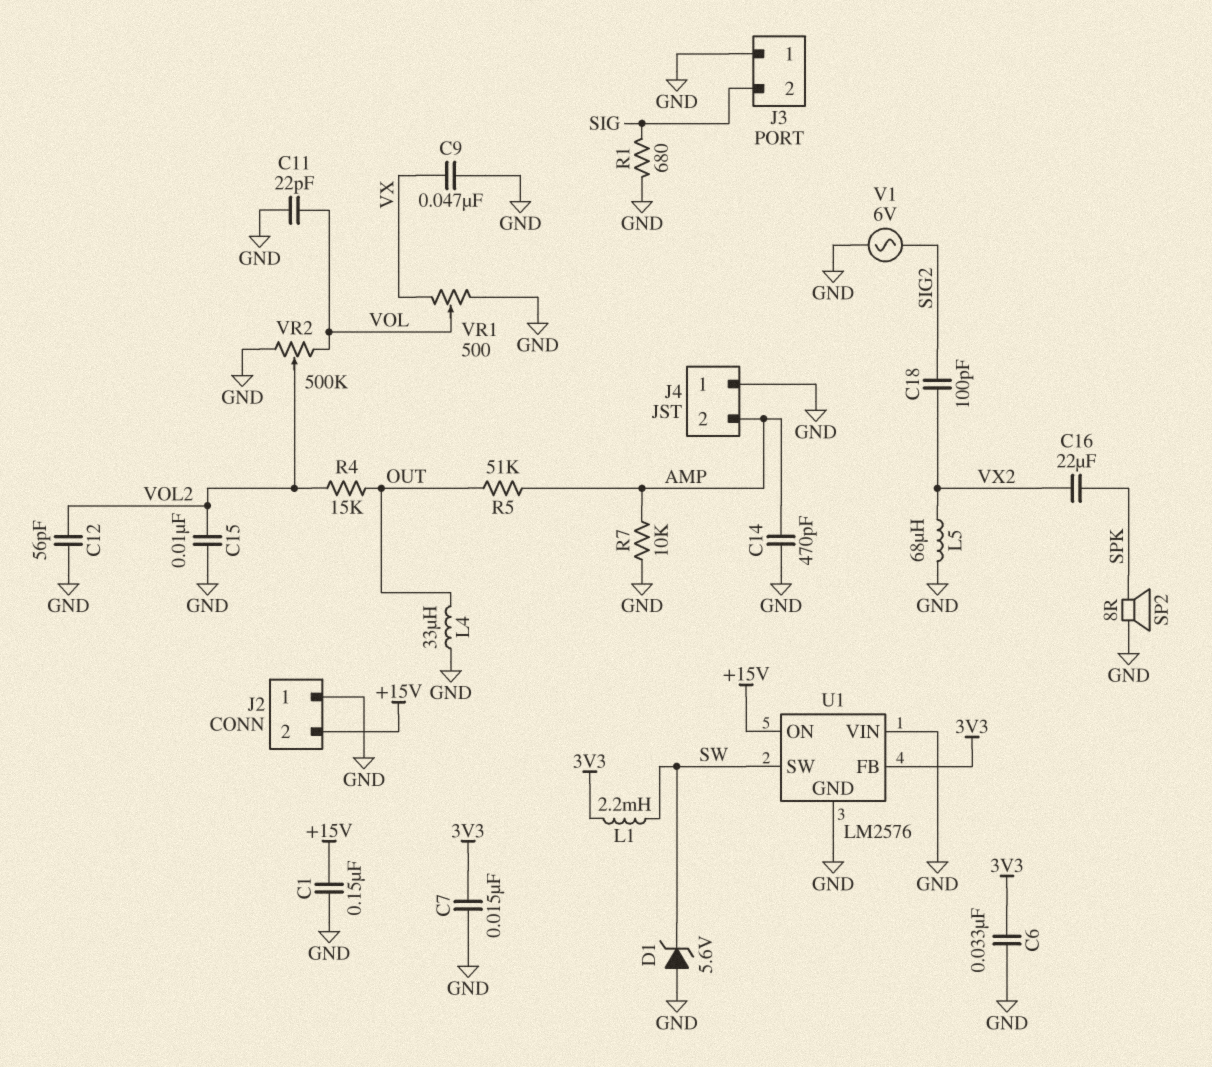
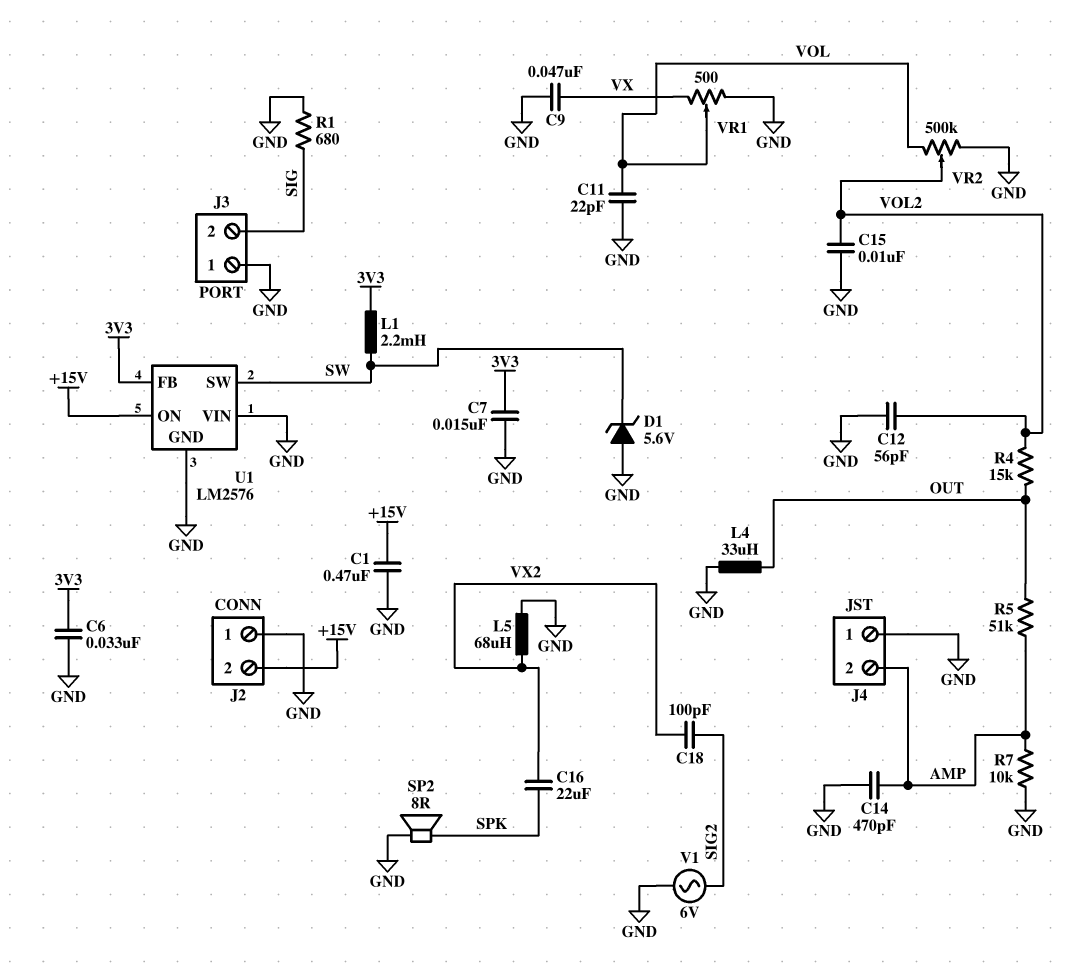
C1: 150nF (+15V, GND) -> 470nF (+15V, GND)

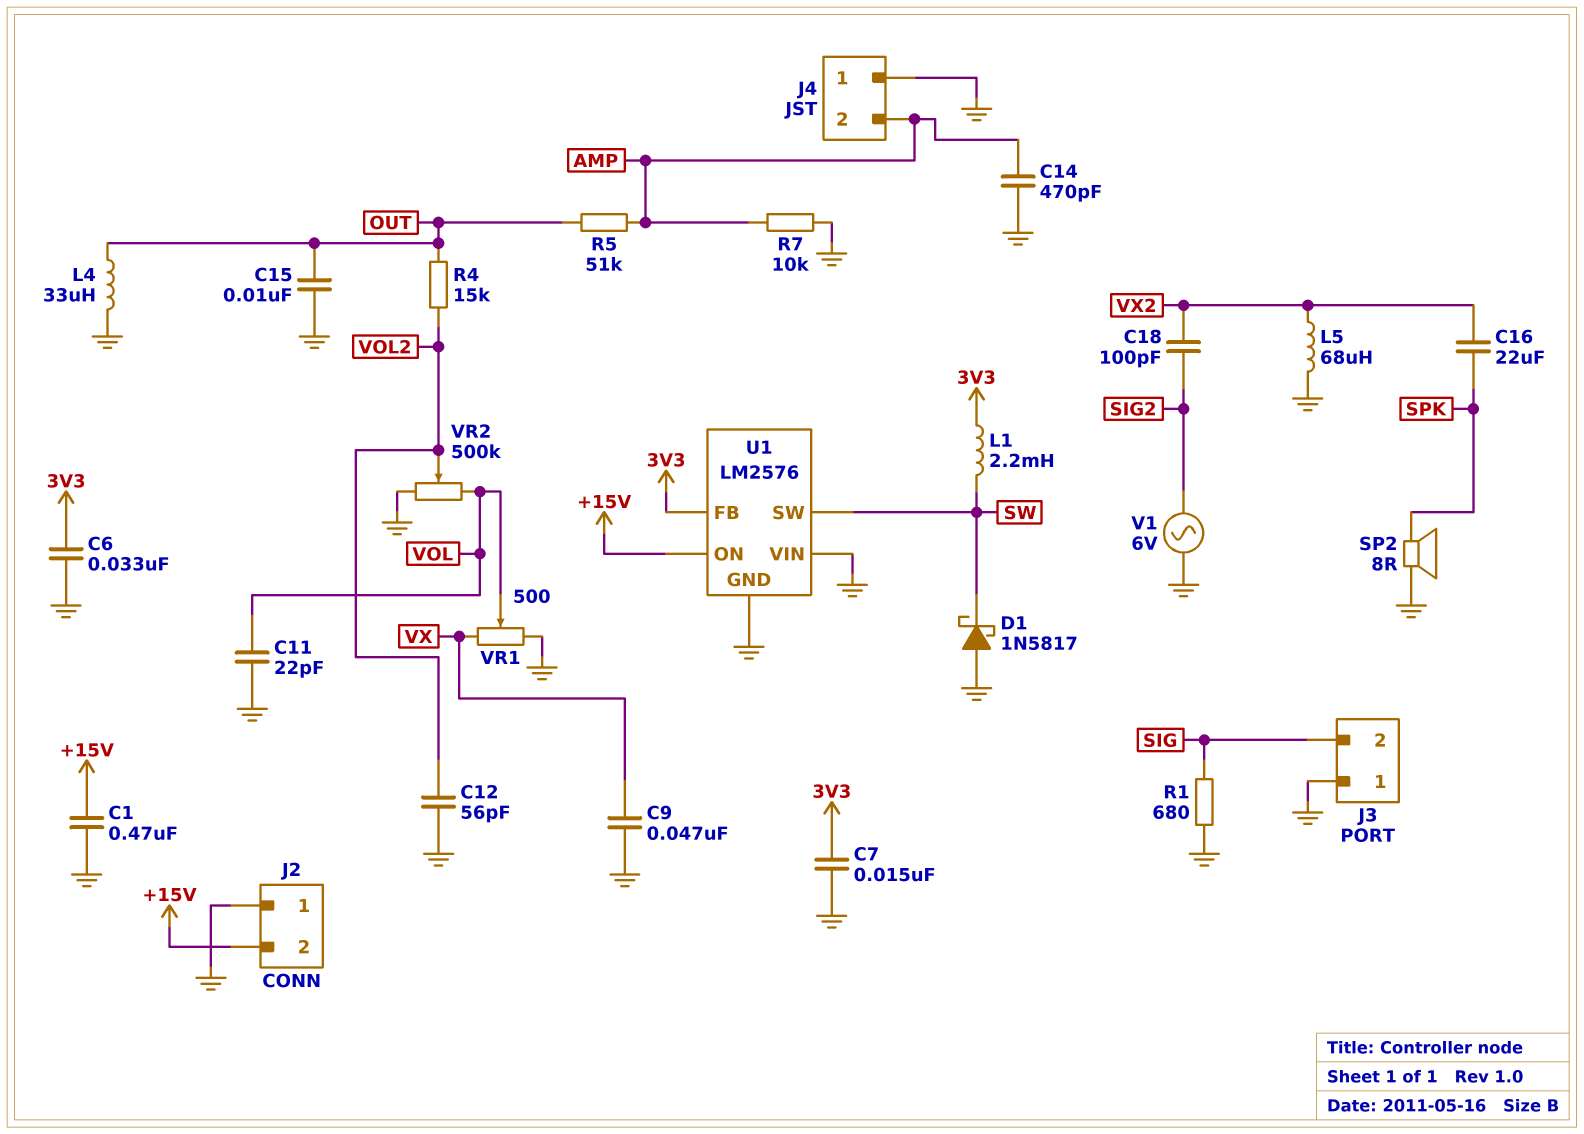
C15: 10nF (GND, VOL2) -> 10nF (GND, OUT)
D1: zener 5.6V (A GND, K SW) -> schottky 1N5817 (A GND, K SW)

